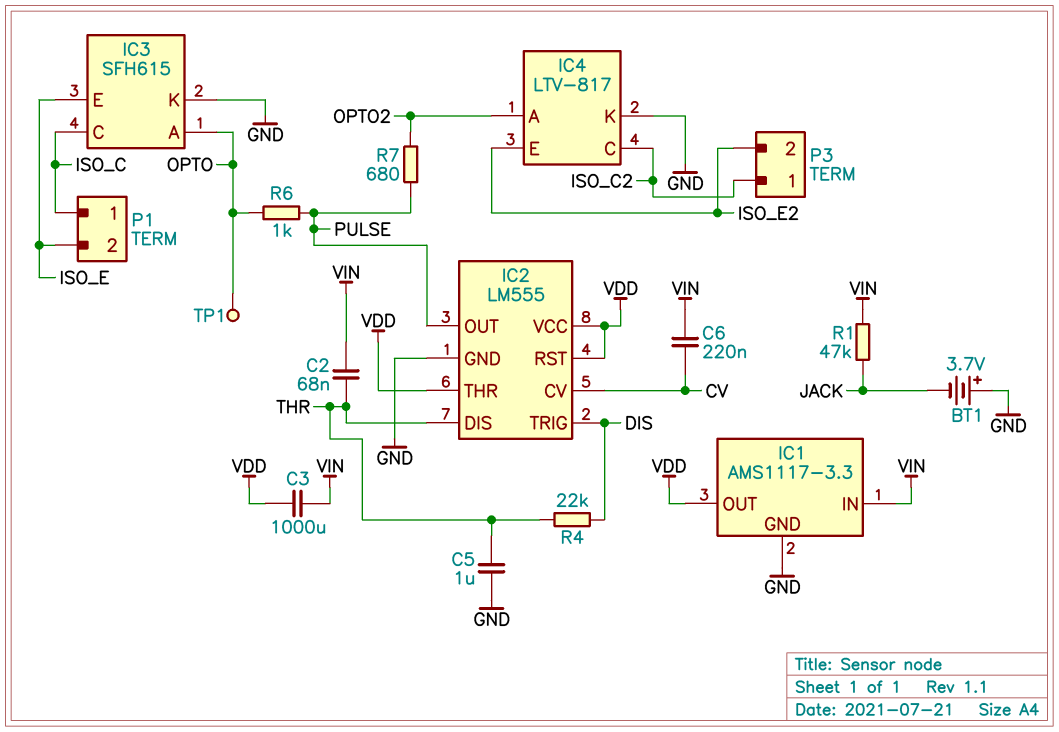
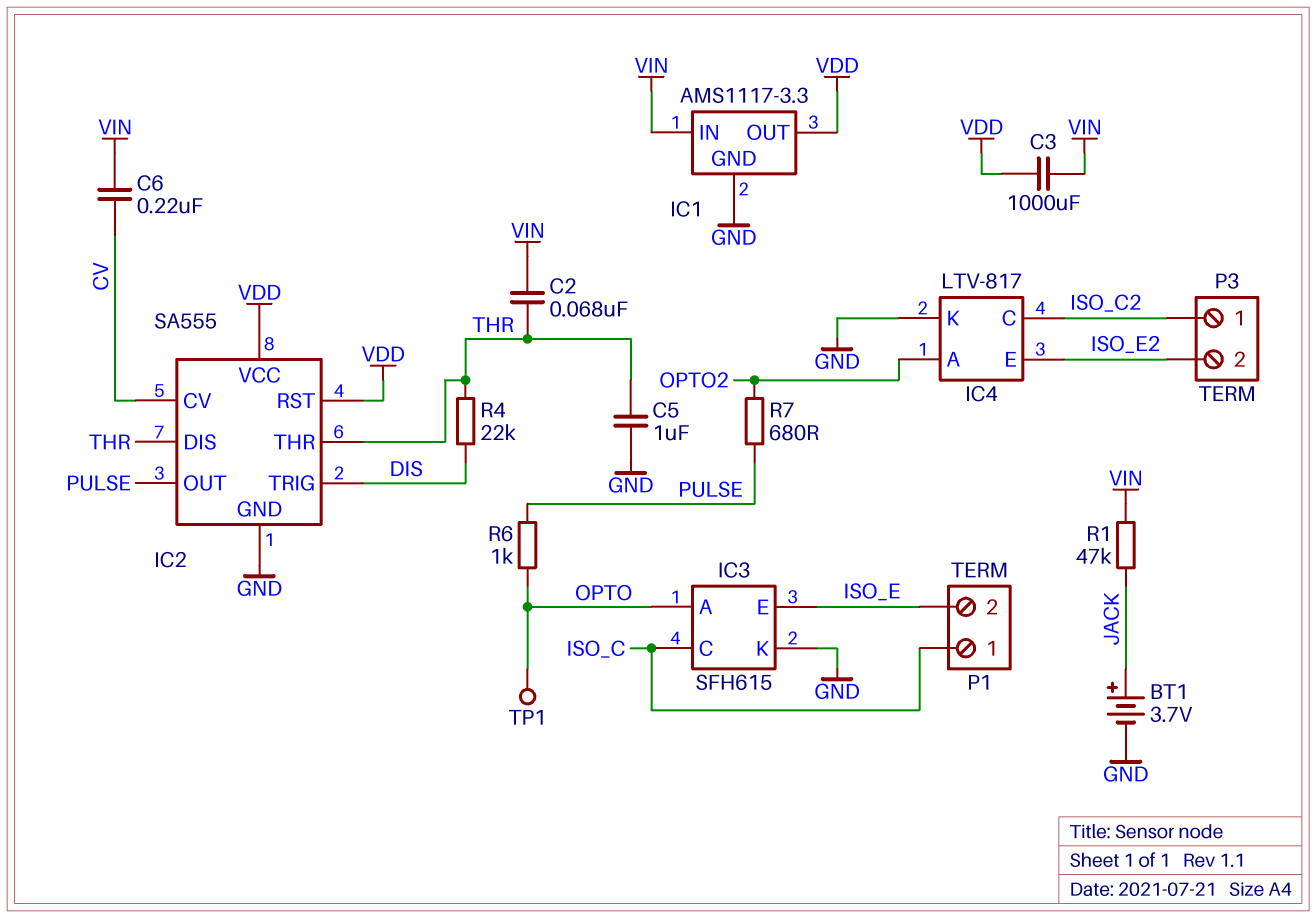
BT1: 3.7V (plus GND, minus JACK) -> 3.7V (plus JACK, minus GND)
IC2: LM555 -> SA555
IC2 pin THR: VDD -> THR

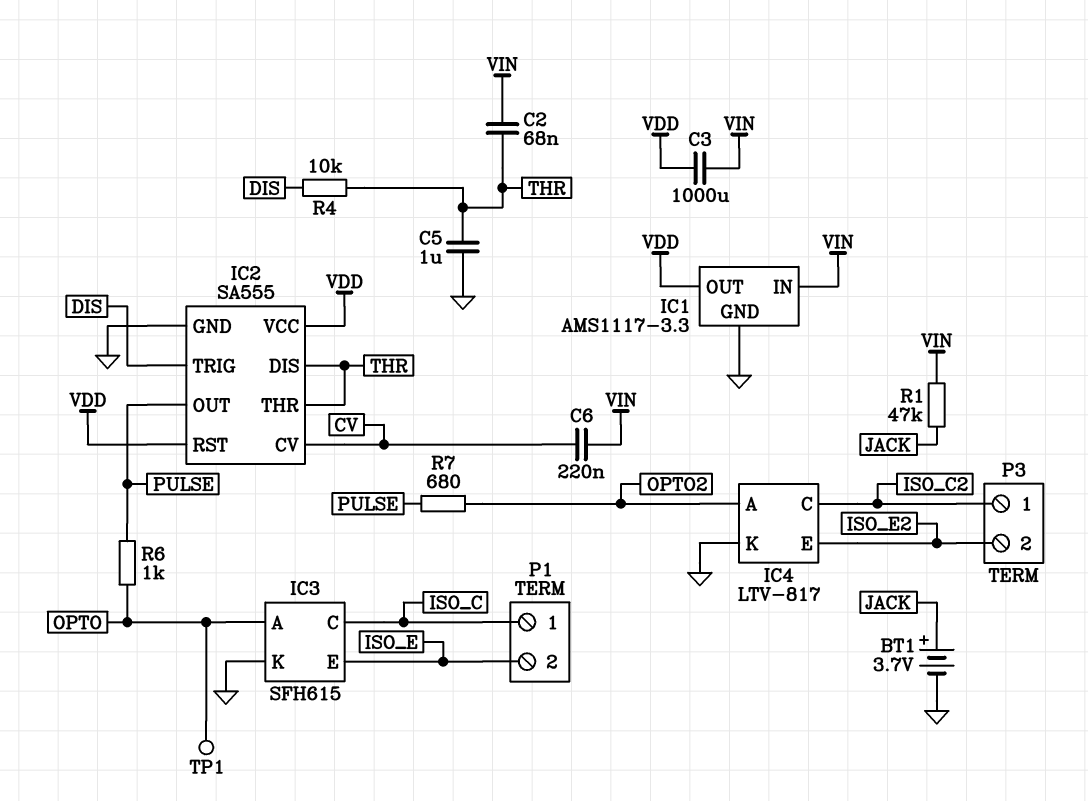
R4: 22k (DIS, THR) -> 10k (DIS, THR)

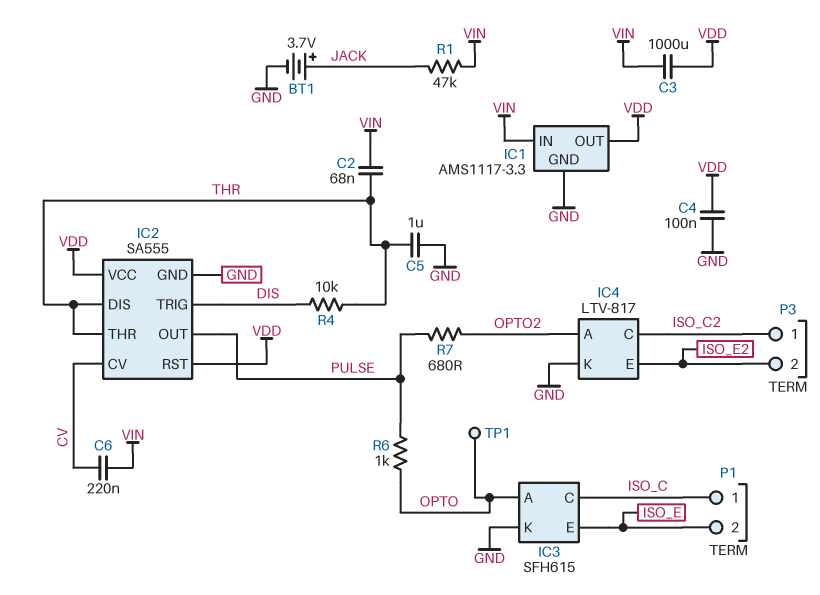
C4: none -> 100nF (GND, VDD)

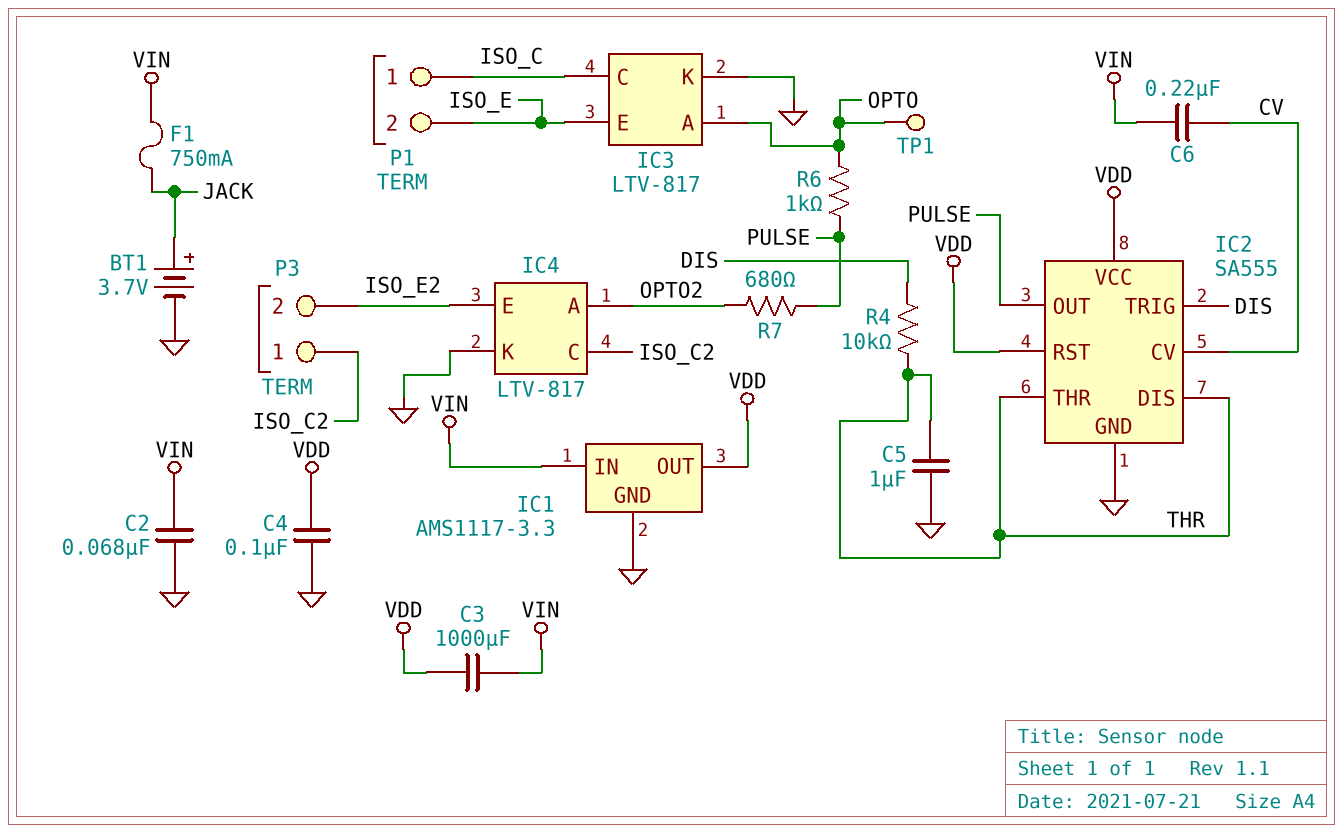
C2: 68nF (THR, VIN) -> 68nF (GND, VIN)
F1: none -> 750mA (JACK, VIN)
IC3: SFH615 -> LTV-817
R1: 47k (JACK, VIN) -> none

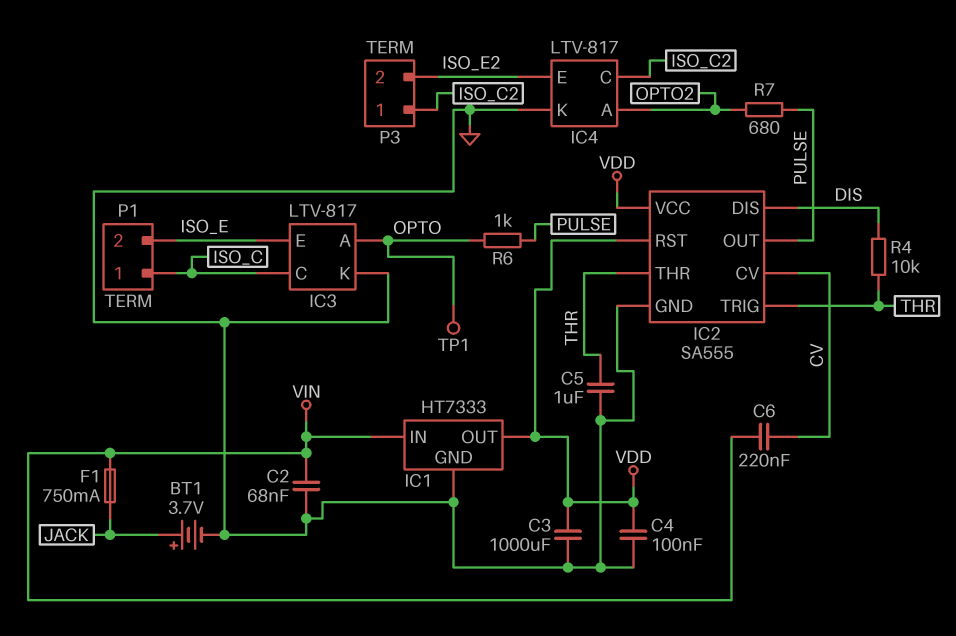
C3: 1000uF (VDD, VIN) -> 1000uF (GND, VDD)
IC1: AMS1117-3.3 -> HT7333
IC2 pin DIS: THR -> DIS
IC2 pin TRIG: DIS -> THR

